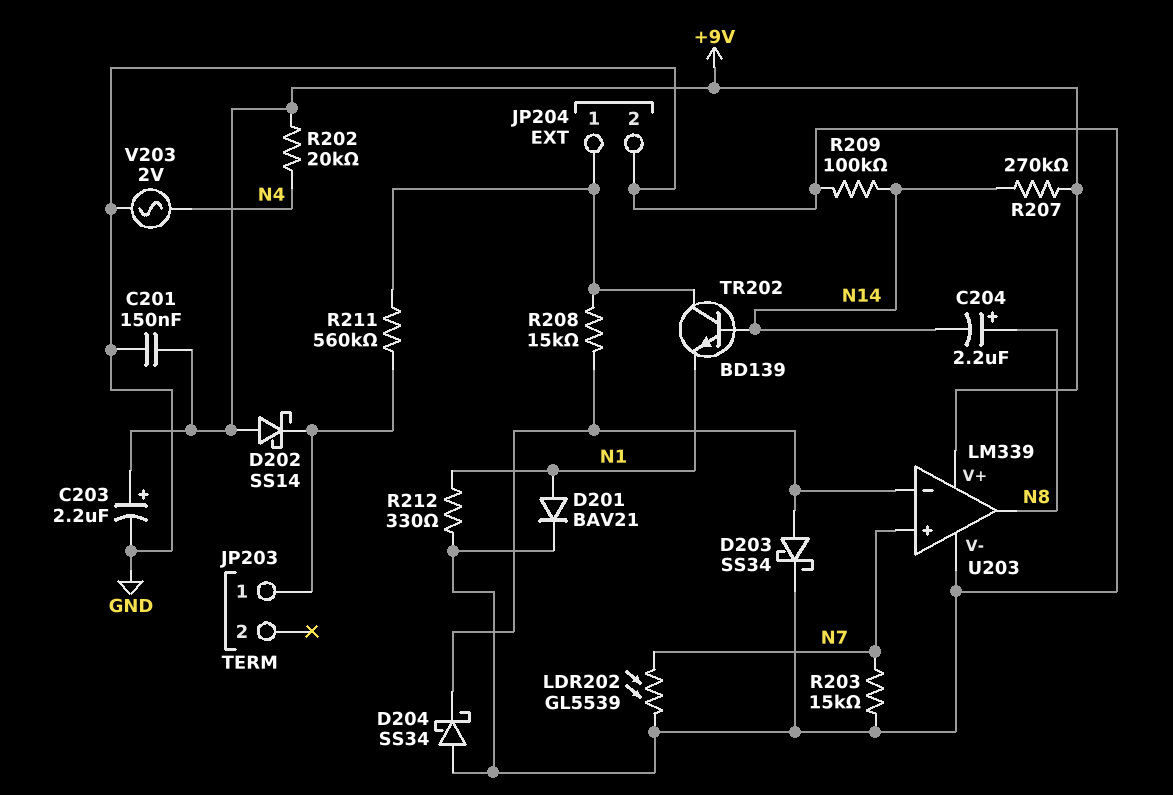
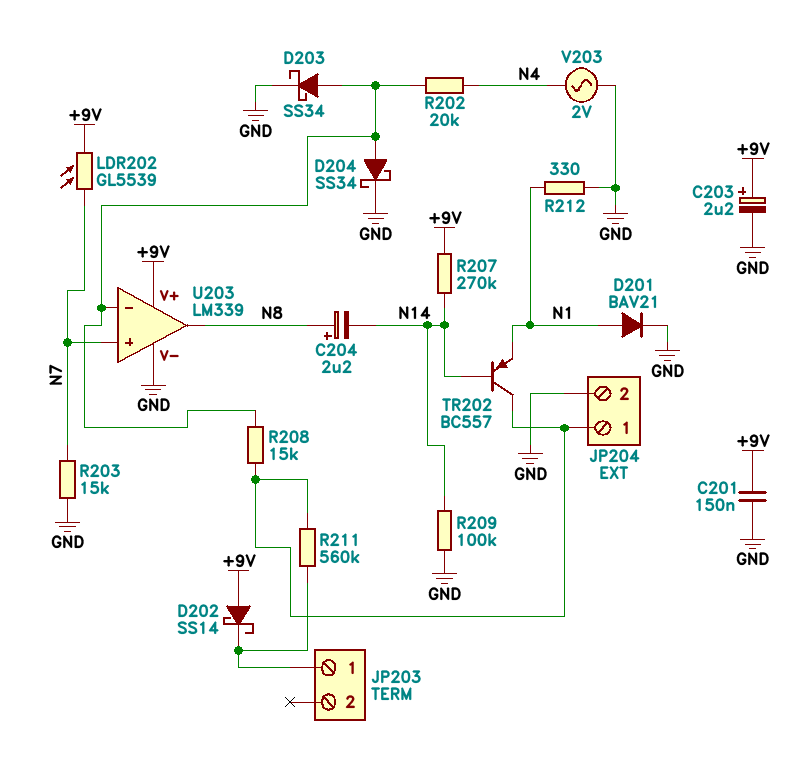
D204: schottky SS34 (A GND, K U203/in-) -> schottky SS34 (A U203/in-, K GND)
LDR202: GL5539 (GND, N7) -> GL5539 (+9V, N7)
R202: 20k (+9V, N4) -> 20k (N4, U203/in-)
TR202: NPN BD139 (B N14, C JP204/1, E N1) -> PNP BC557 (B N14, C JP204/1, E N1)

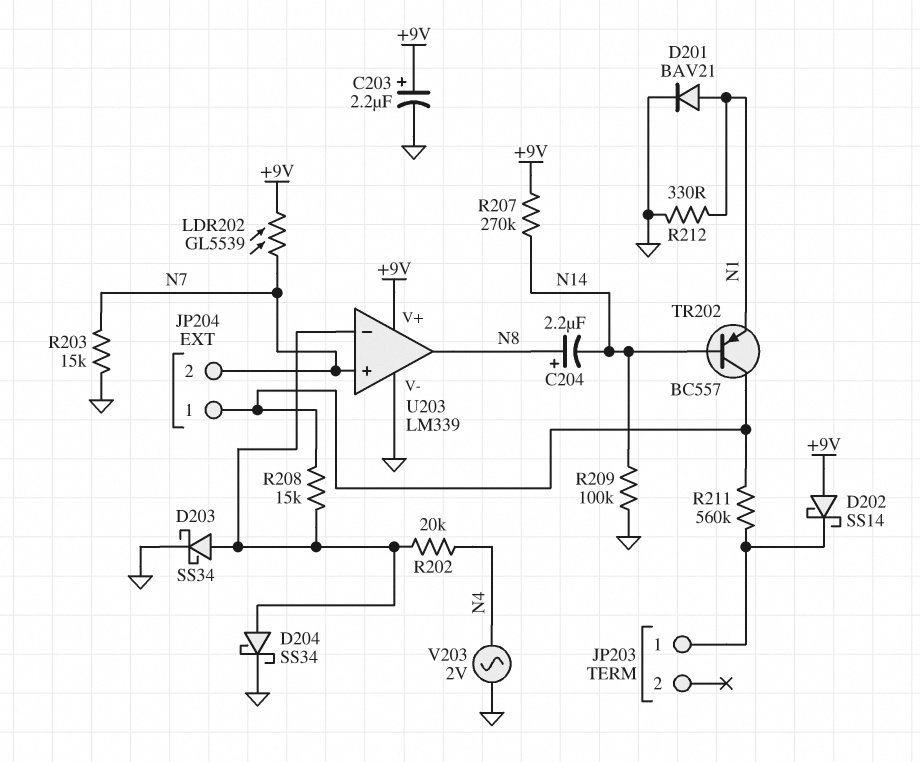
C201: 150nF (+9V, GND) -> none
JP204 pin 2: GND -> N7

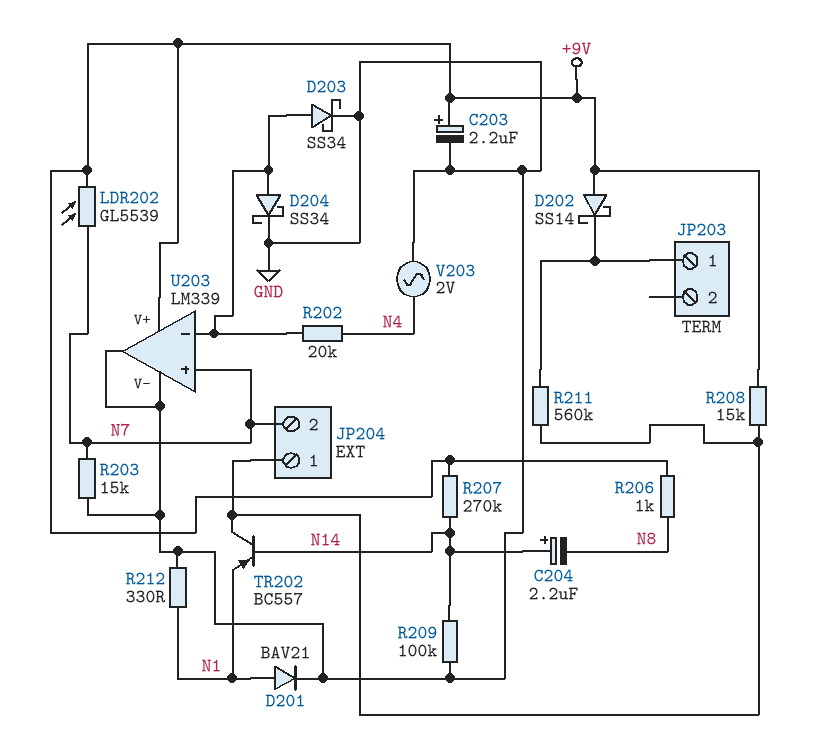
C204: 2.2uF (plus N8, minus N14) -> 2.2uF (plus N14, minus N8)
R206: none -> 1k (+9V, N8)
R208: 15k (JP204/1, U203/in-) -> 15k (+9V, JP204/1)
U203 pin out: N8 -> GND

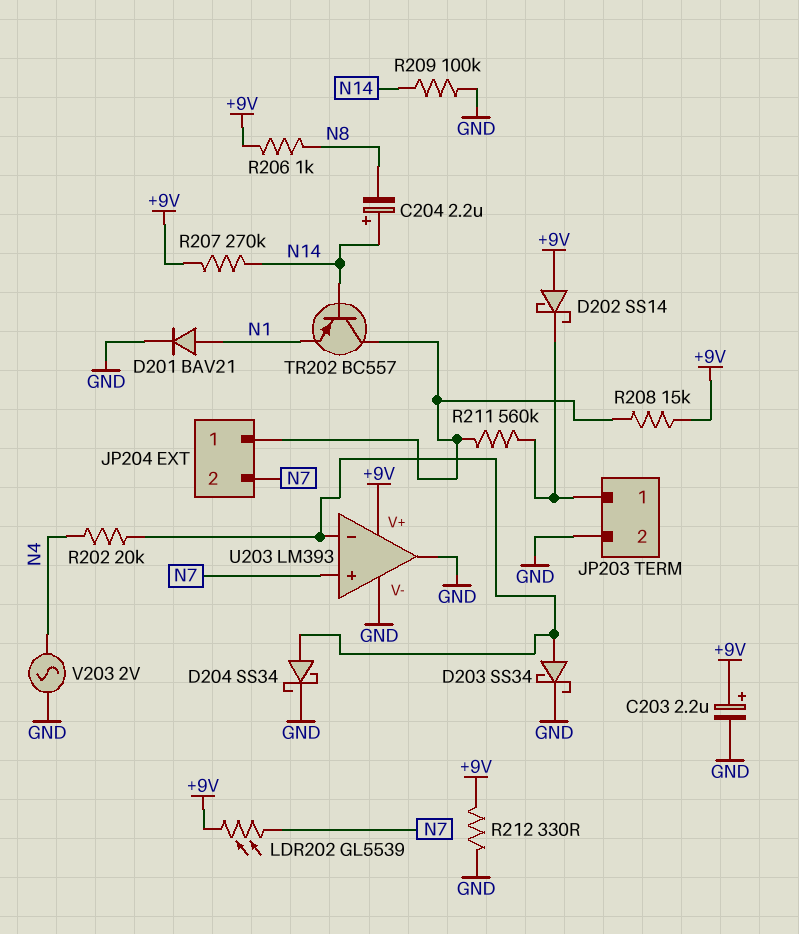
JP203 pin 2: none -> GND
R203: 15k (GND, N7) -> none
R212: 330 (GND, N1) -> 330 (+9V, GND)
U203: LM339 -> LM393

